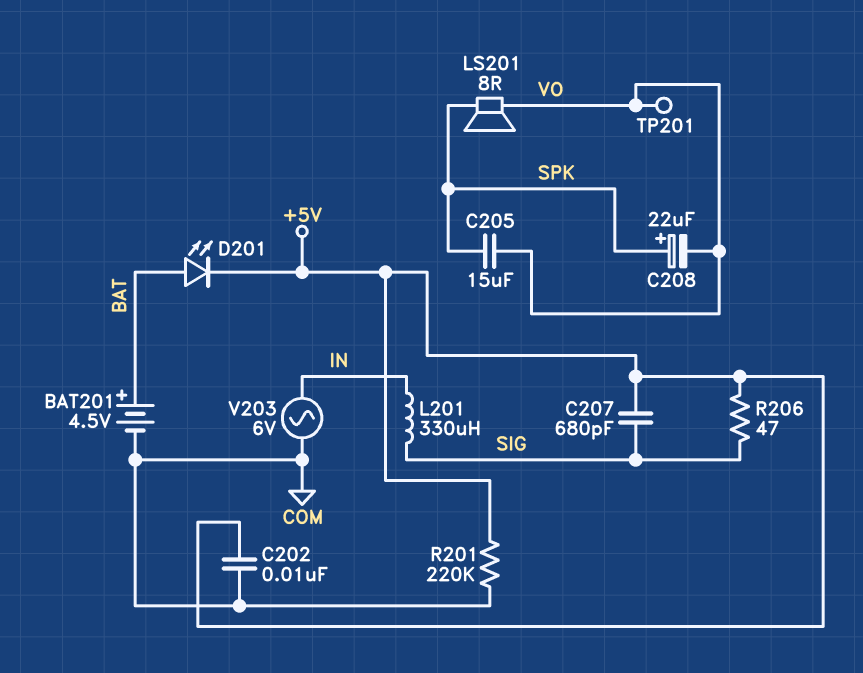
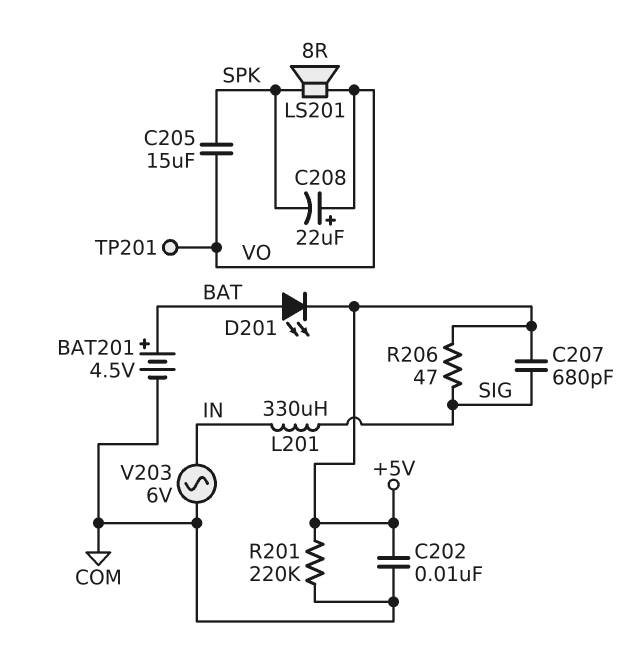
C208: 22uF (plus SPK, minus VO) -> 22uF (plus VO, minus SPK)

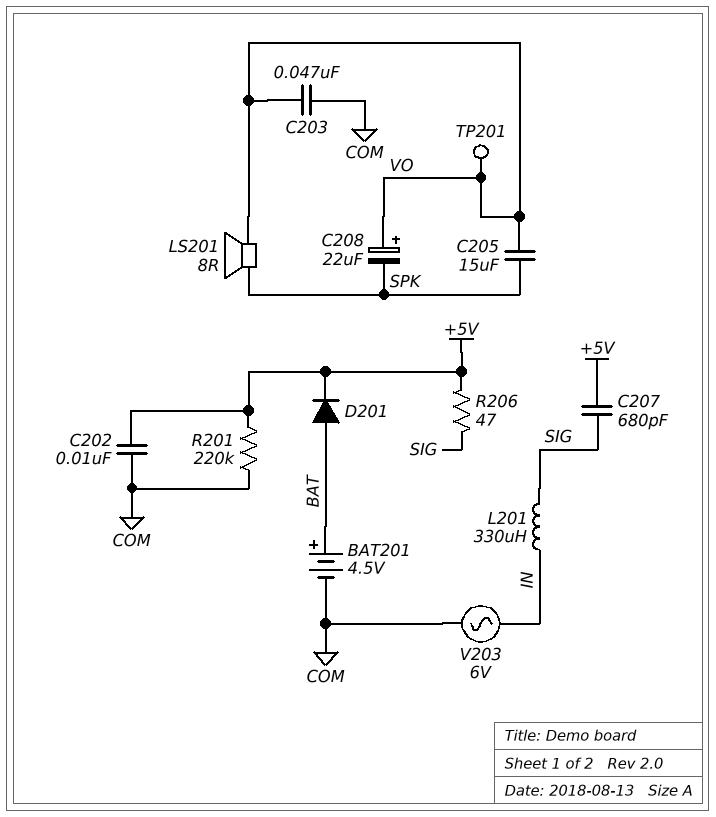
C203: none -> 47nF (COM, VO)
D201: LED (A BAT, K +5V) -> diode (A BAT, K +5V)

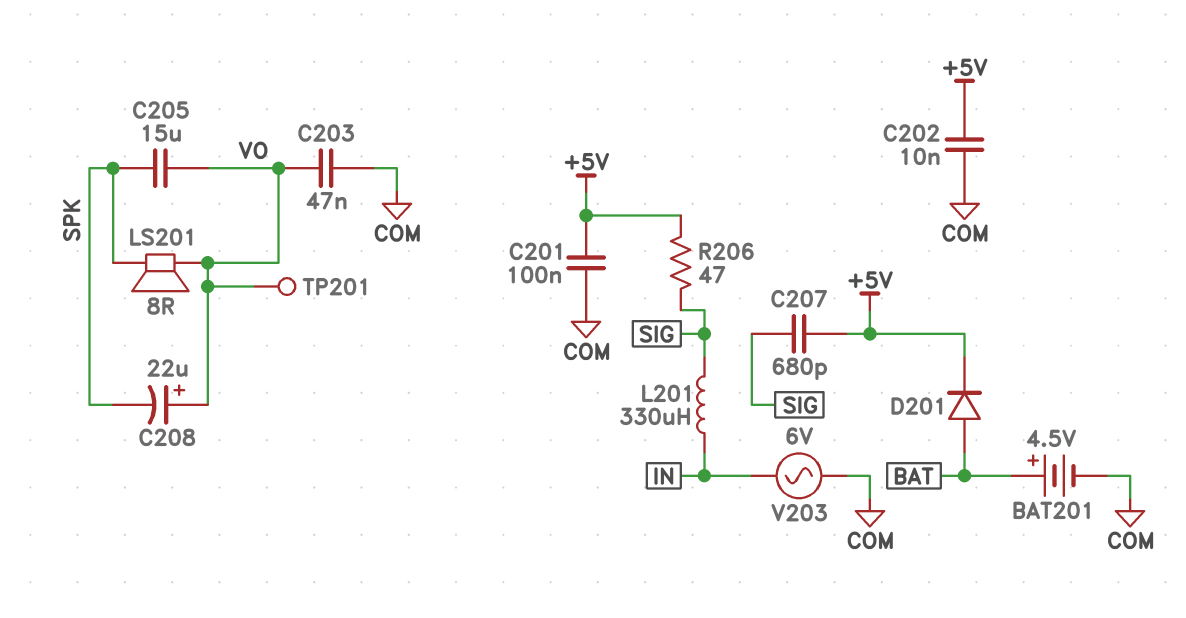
C201: none -> 100nF (+5V, COM)
R201: 220k (+5V, COM) -> none

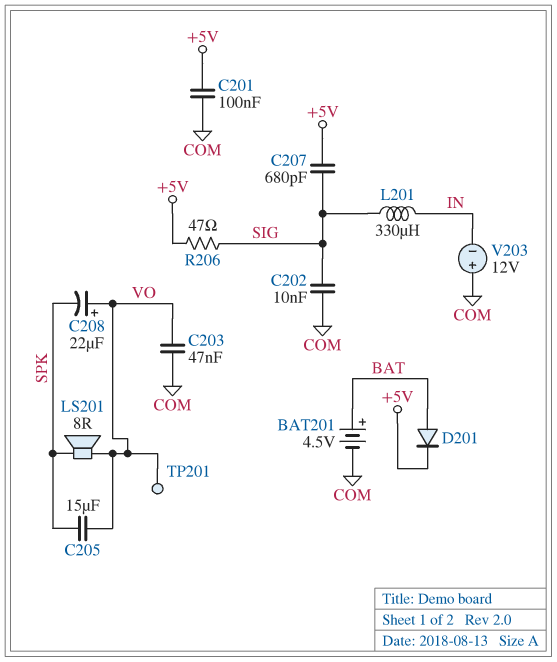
C202: 10nF (+5V, COM) -> 10nF (COM, SIG)
V203: AC 6V (COM, IN) -> 12V (plus COM, minus IN)

